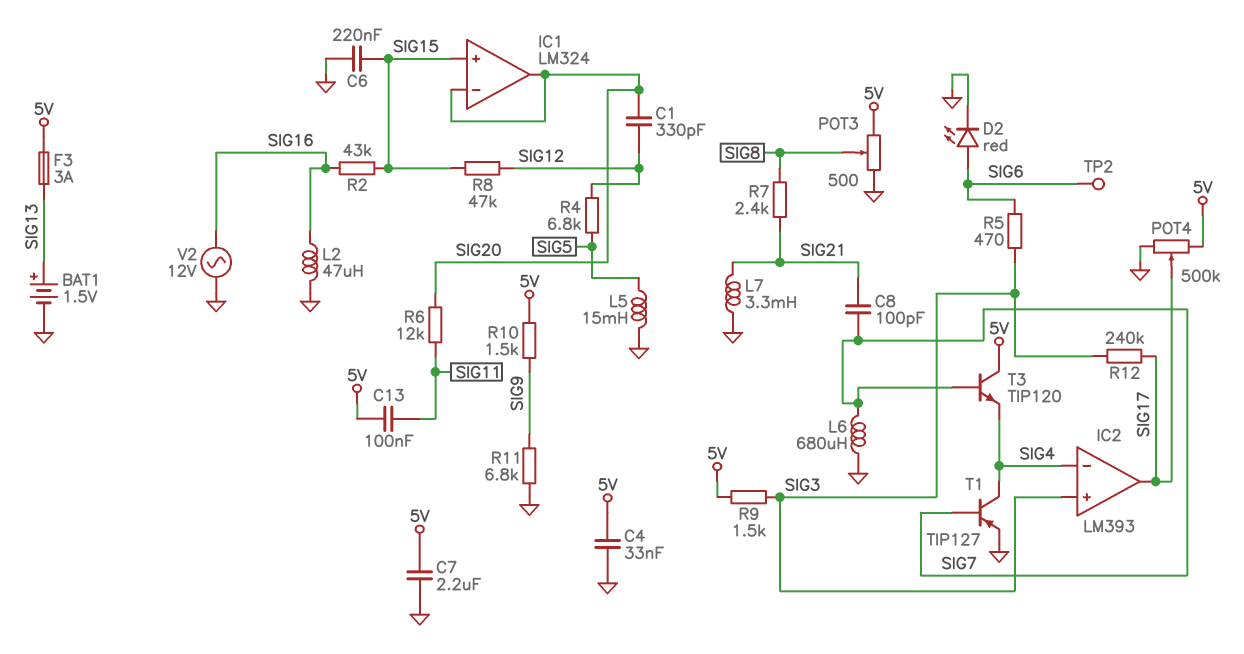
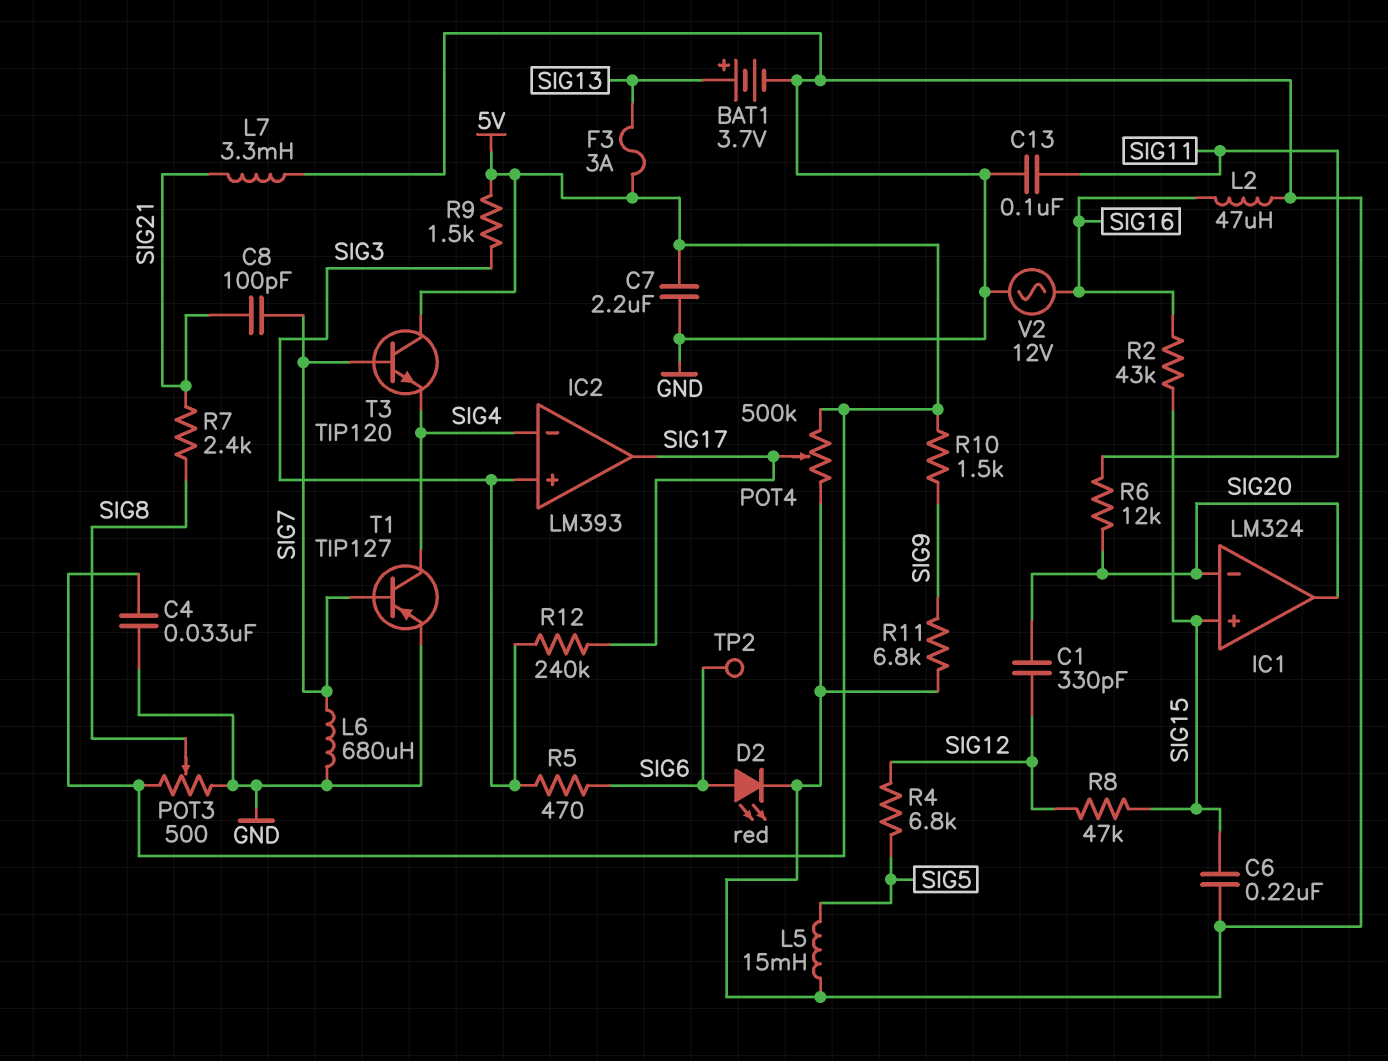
BAT1: 1.5V (plus SIG13, minus GND) -> 3.7V (plus SIG13, minus GND)
C13: 100nF (5V, SIG11) -> 100nF (GND, SIG11)

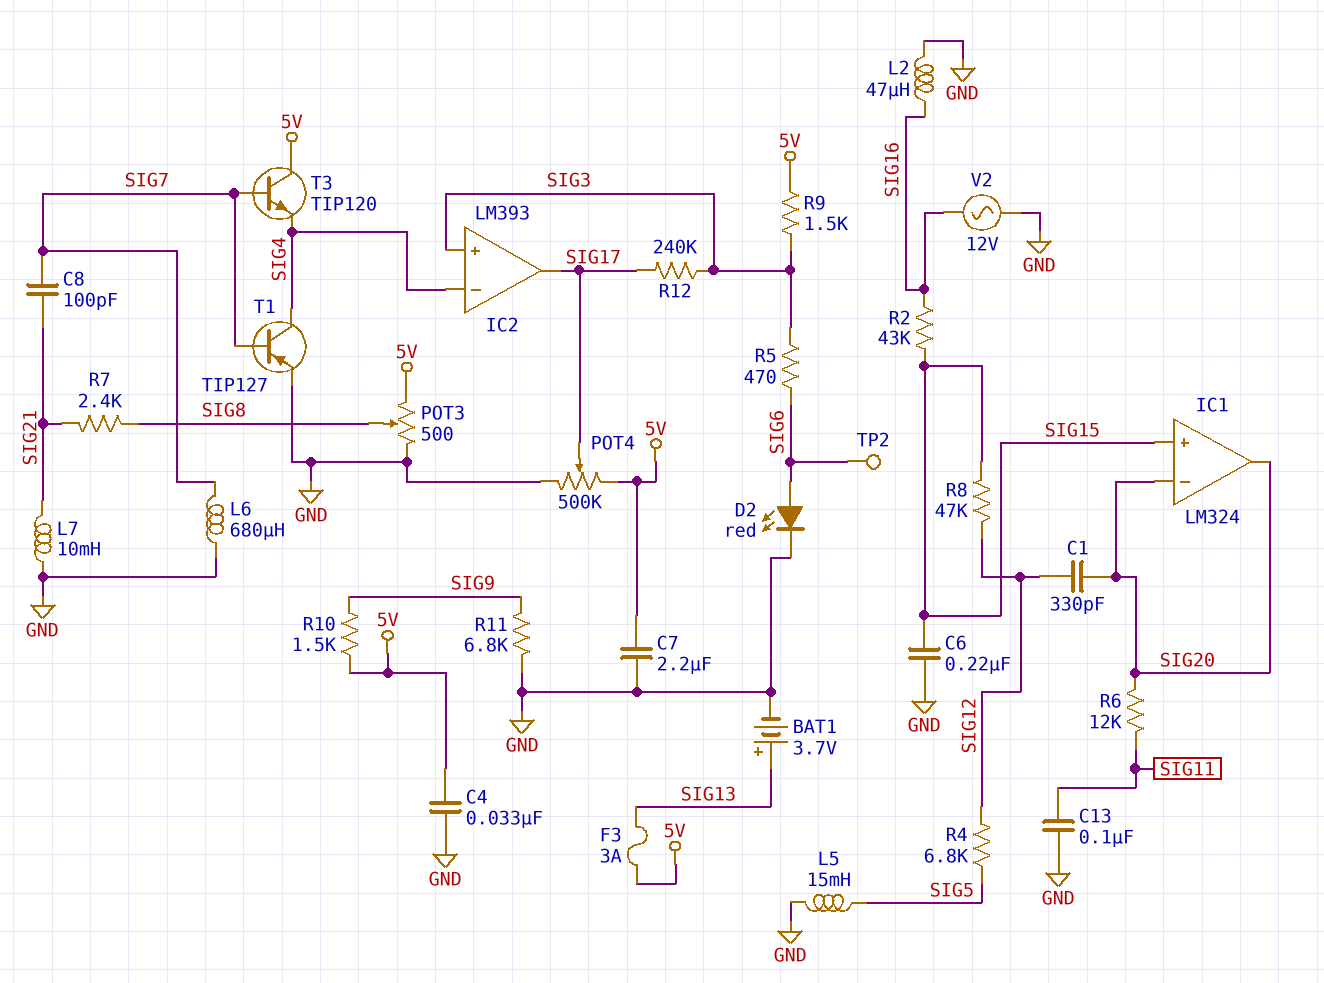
L7: 3.3mH (GND, SIG21) -> 10mH (GND, SIG21)

